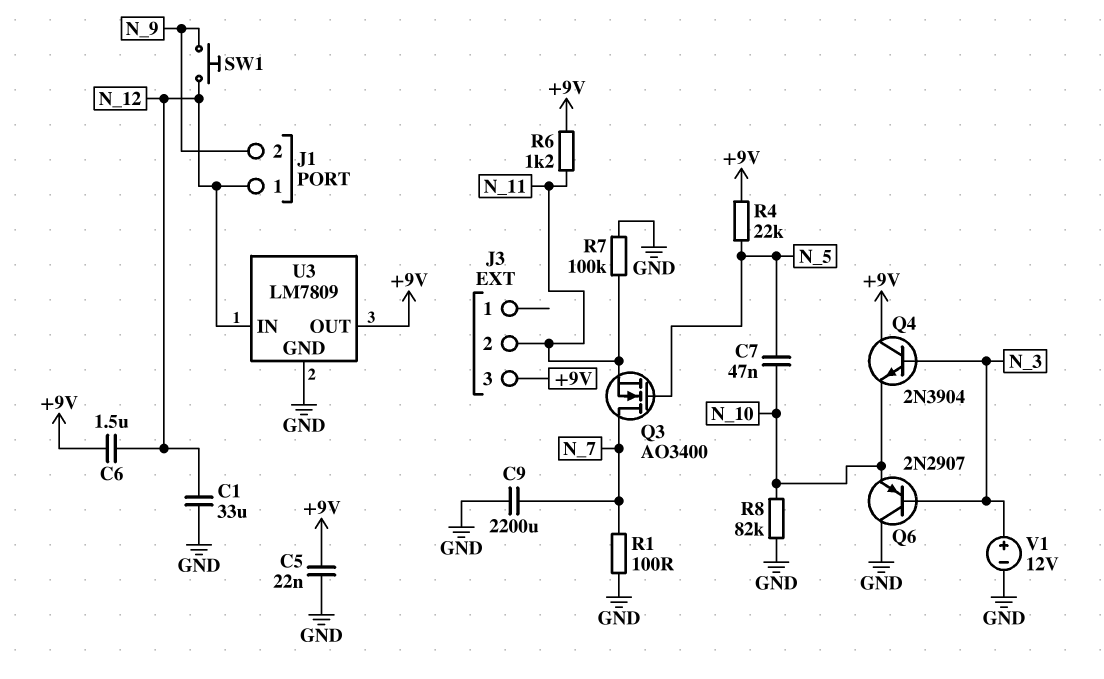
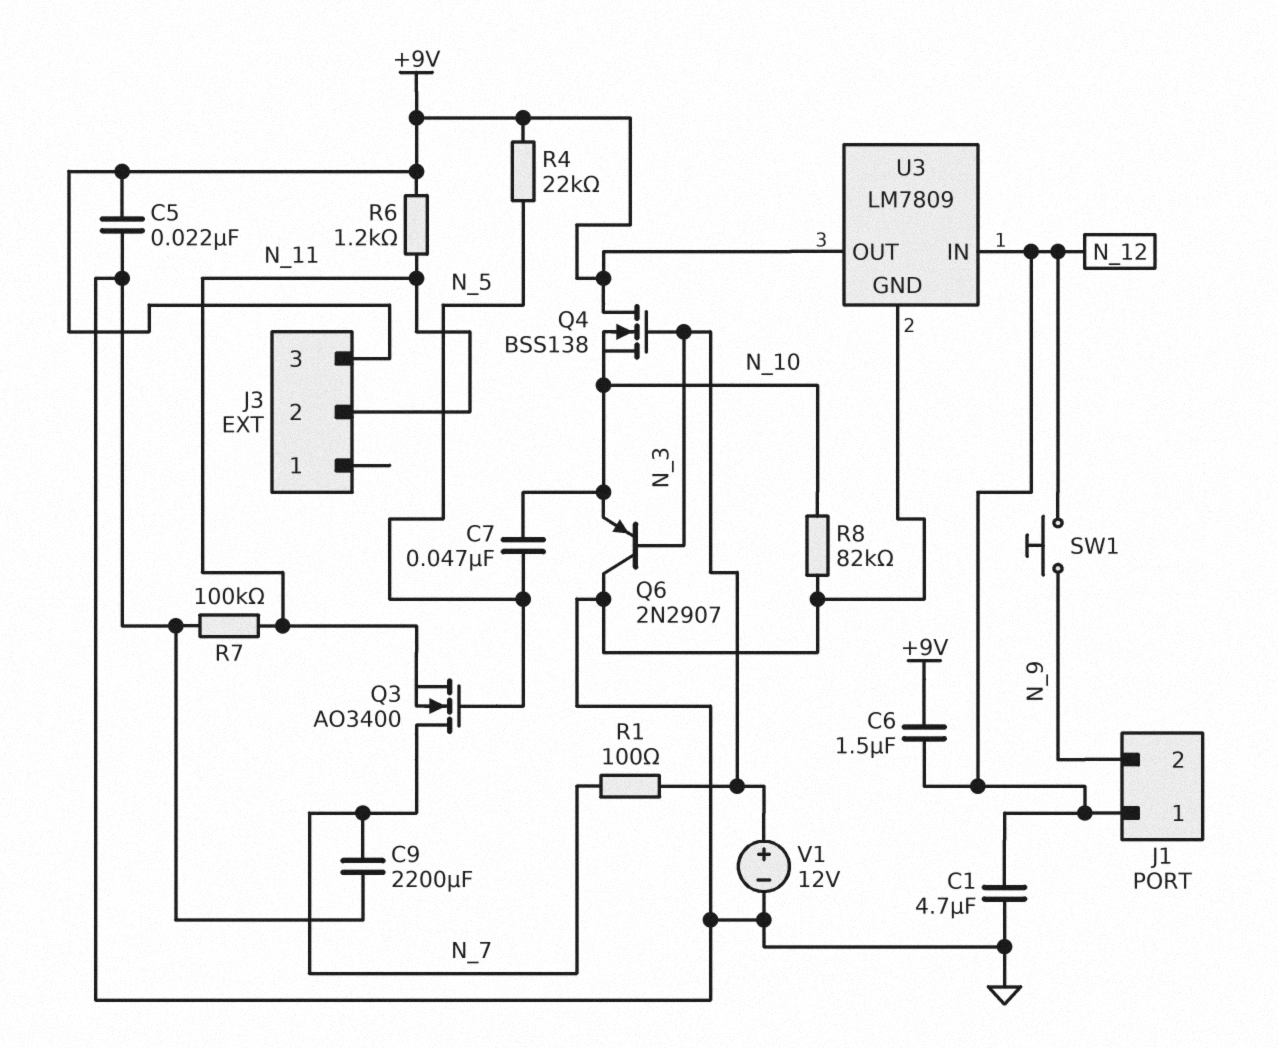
C1: 33uF (GND, N_12) -> 4.7uF (GND, N_12)
Q4: NPN 2N3904 (B N_3, C +9V, E N_10) -> NMOS BSS138 (G N_3, D +9V, S N_10)
R1: 100 (GND, N_7) -> 100 (N_3, N_7)

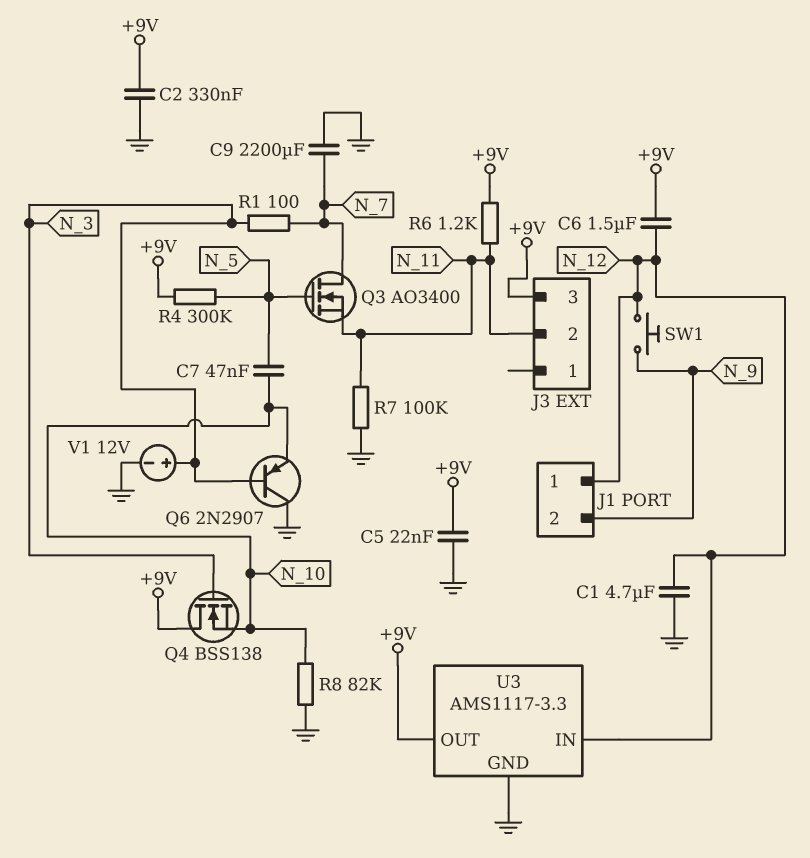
C2: none -> 330nF (+9V, GND)
R4: 22k (+9V, N_5) -> 300k (+9V, N_5)
U3: LM7809 -> AMS1117-3.3

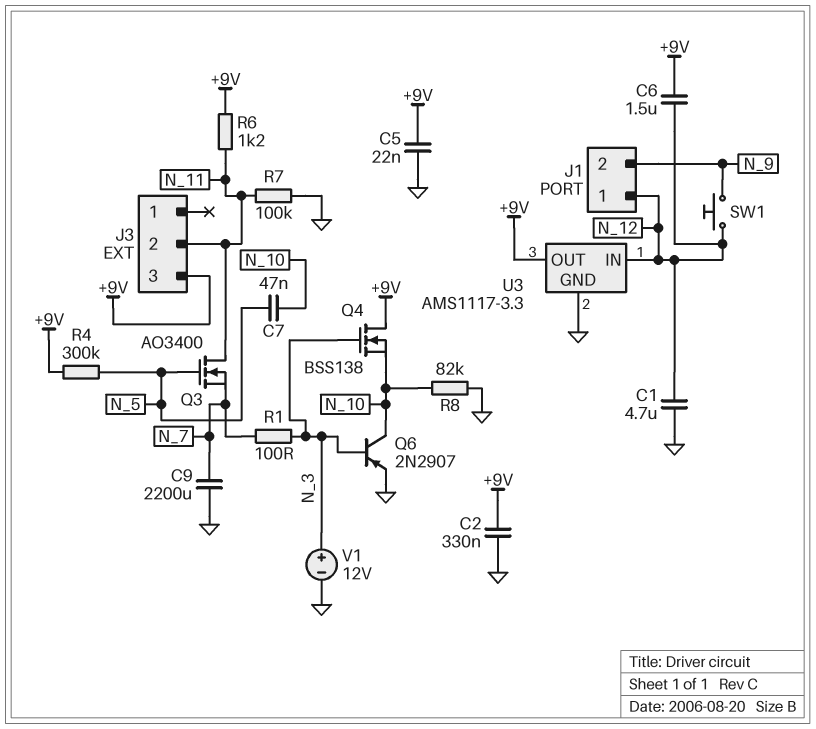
Q3: NMOS AO3400 (G N_5, D N_7, S N_11) -> NMOS AO3400 (G N_5, D N_11, S N_7)
Q6: PNP 2N2907 (B N_3, C GND, E N_10) -> PNP 2N2907 (B N_3, C N_10, E GND)

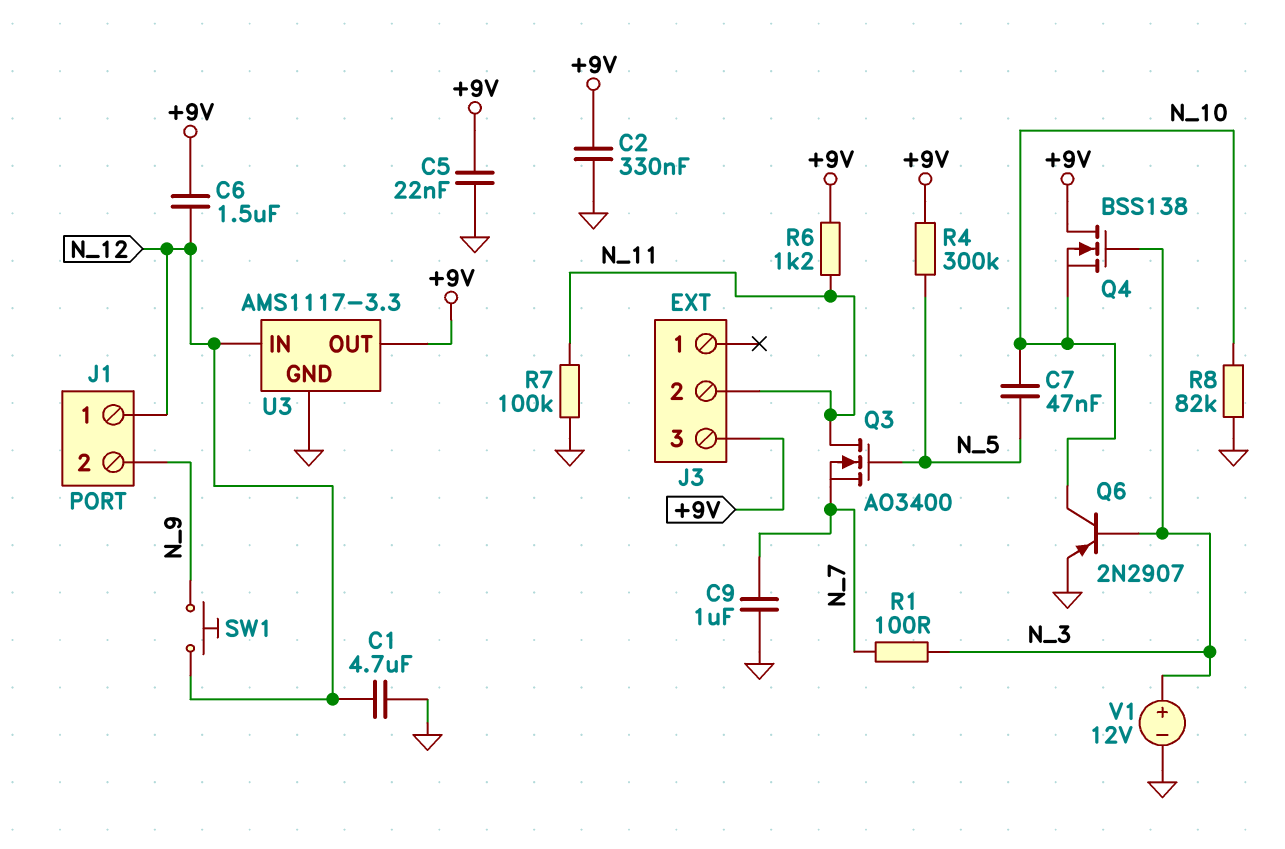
C9: 2200uF (GND, N_7) -> 1uF (GND, N_7)

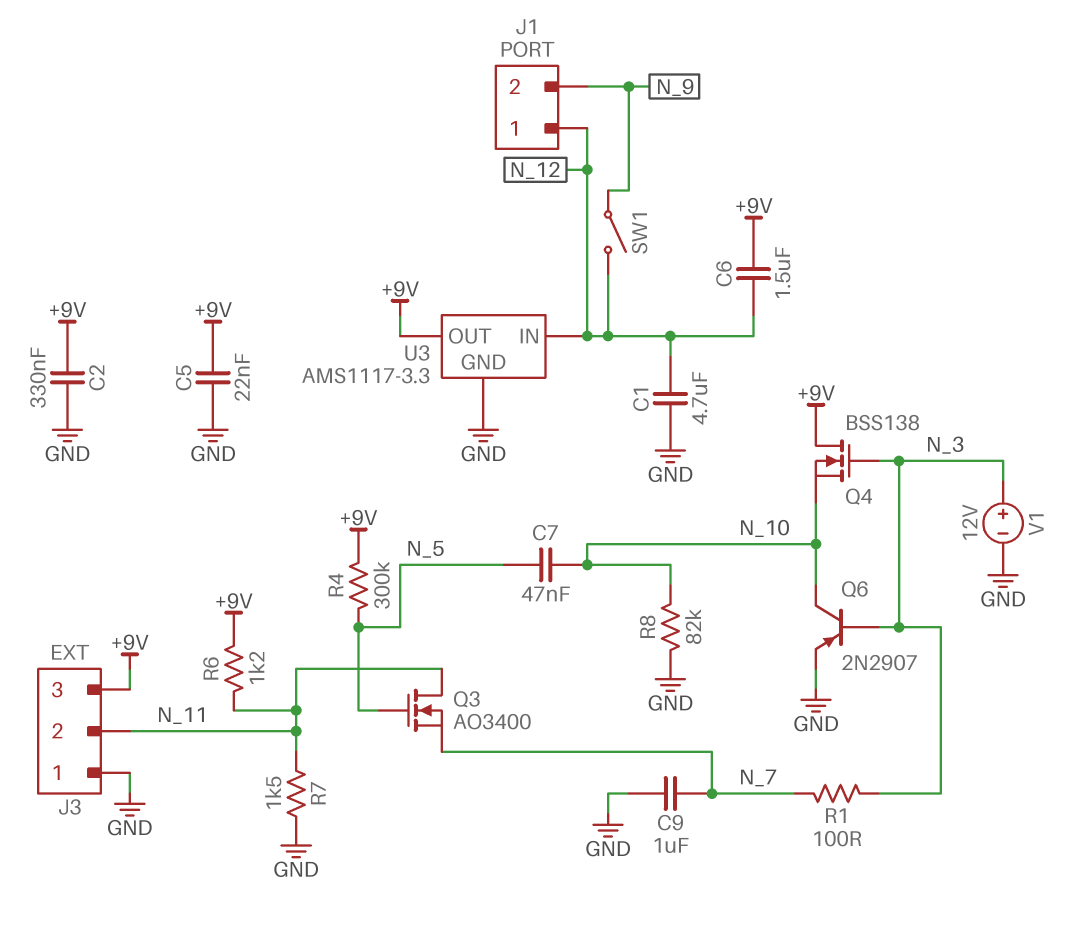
J3 pin 1: none -> GND
R7: 100k (GND, N_11) -> 1.5k (GND, N_11)
SW1: button (N_9, N_12) -> switch (N_9, N_12)

